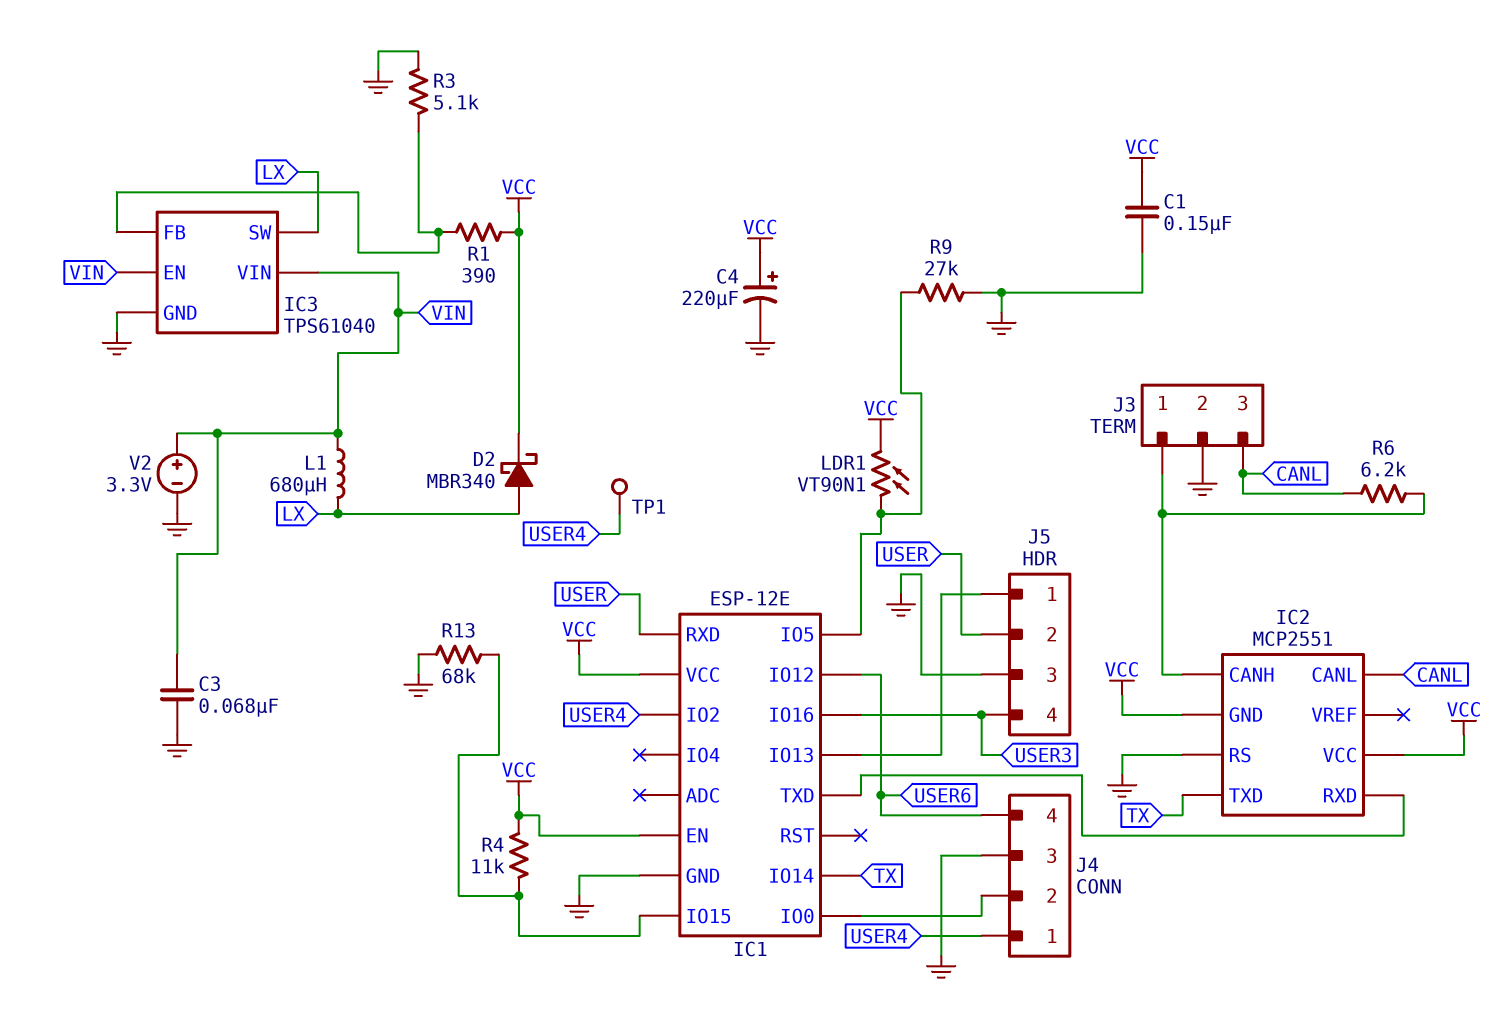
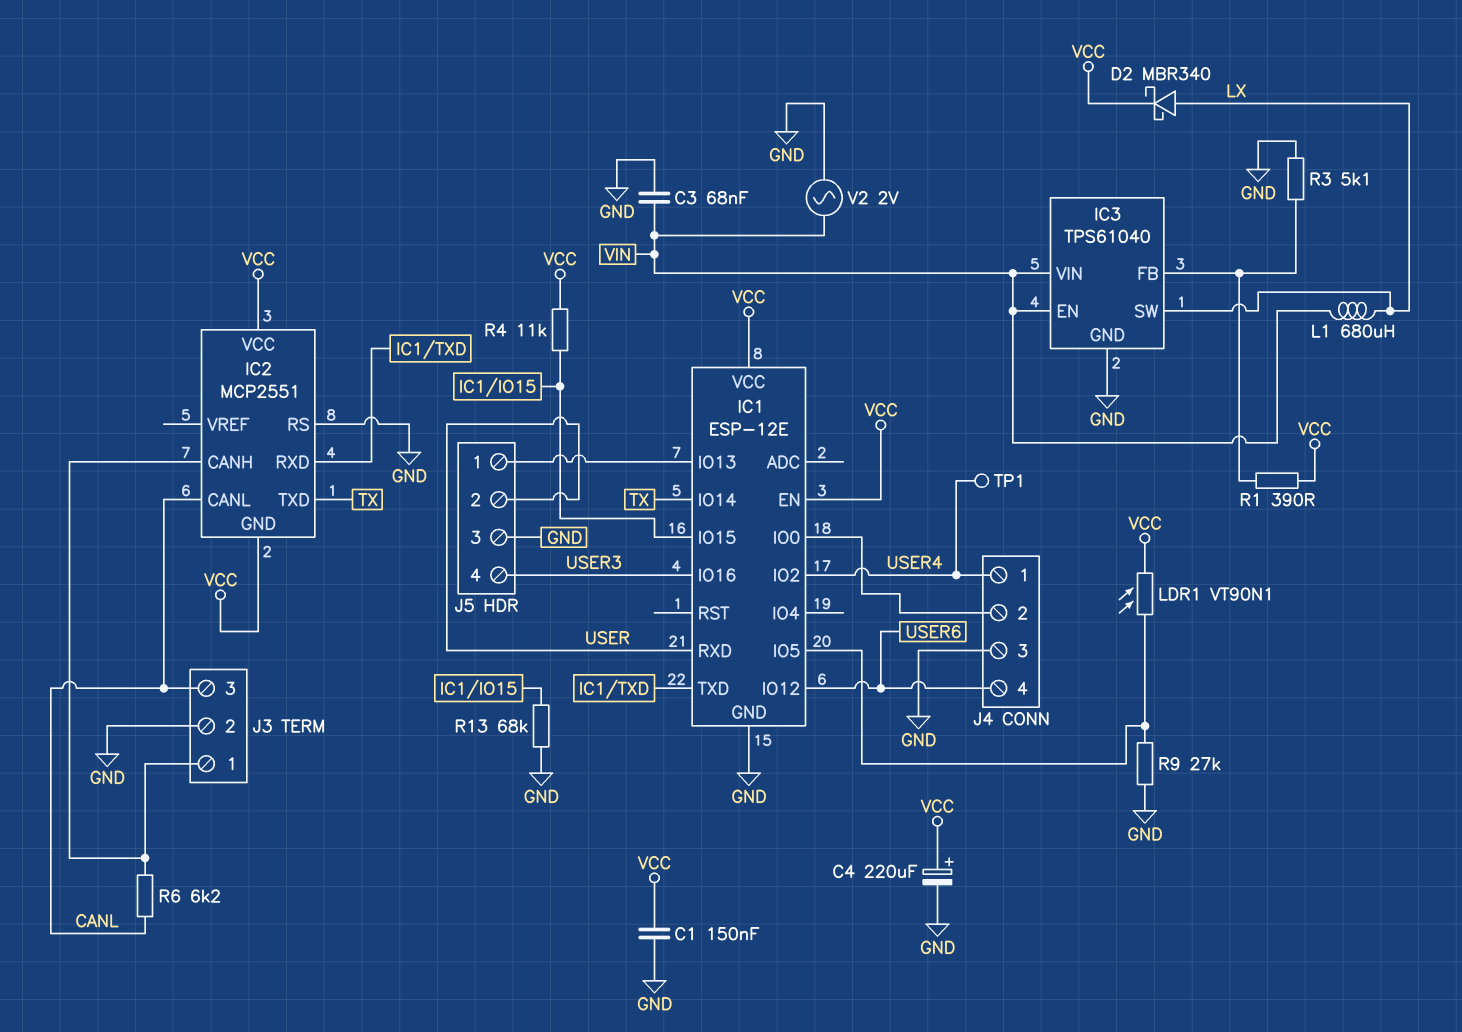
V2: 3.3V (plus VIN, minus GND) -> AC 2V (GND, VIN)

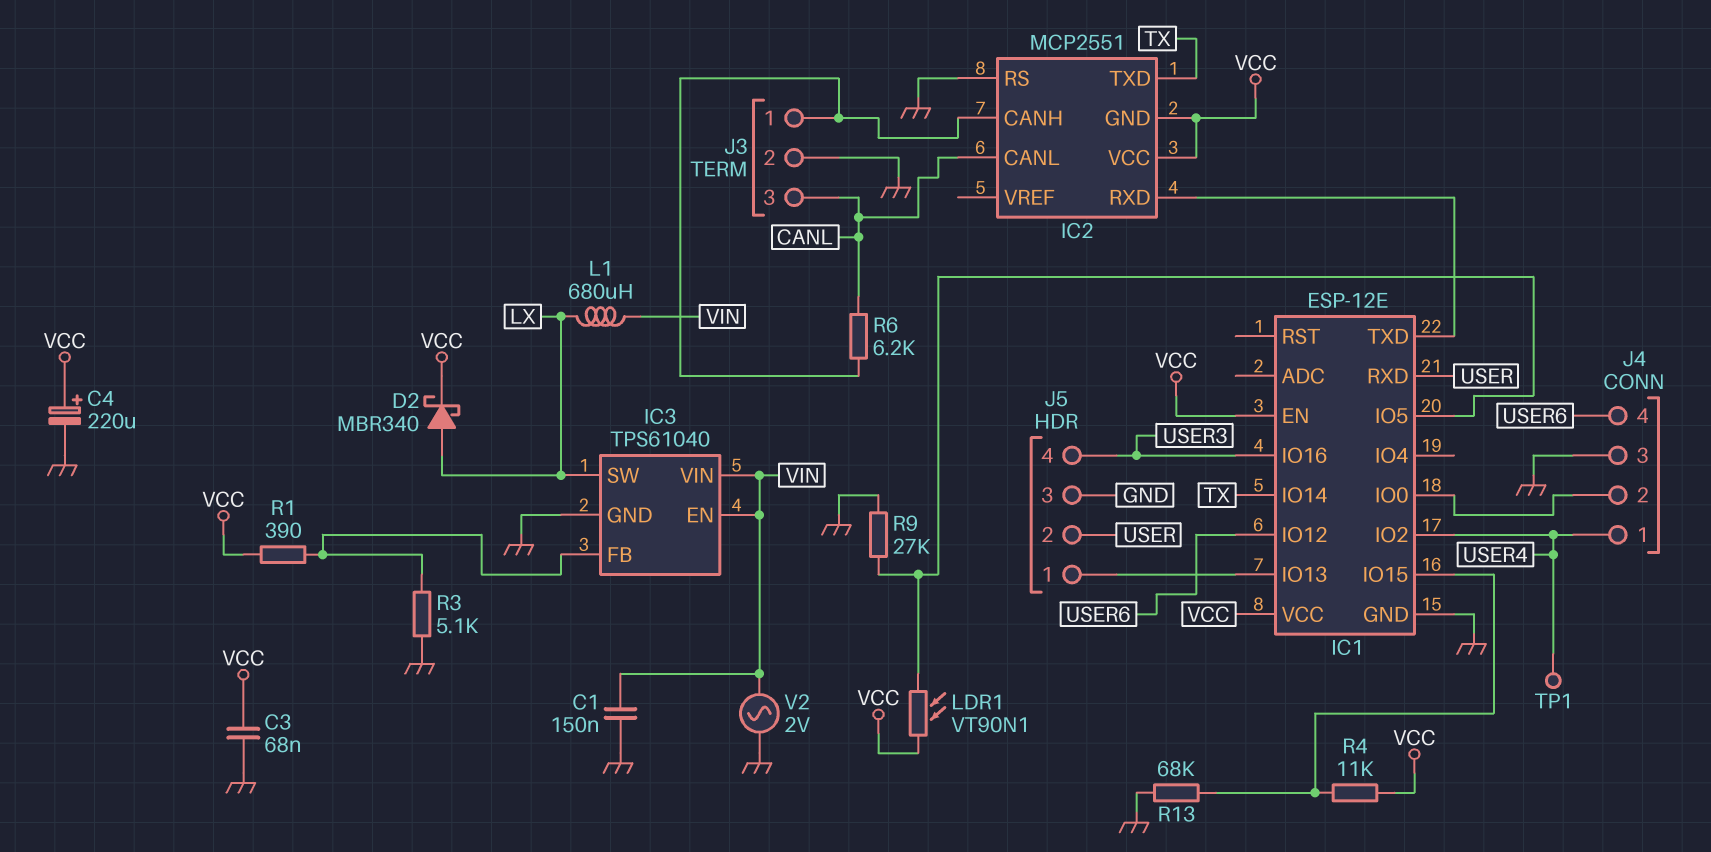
C1: 150nF (GND, VCC) -> 150nF (GND, VIN)
C3: 68nF (GND, VIN) -> 68nF (GND, VCC)

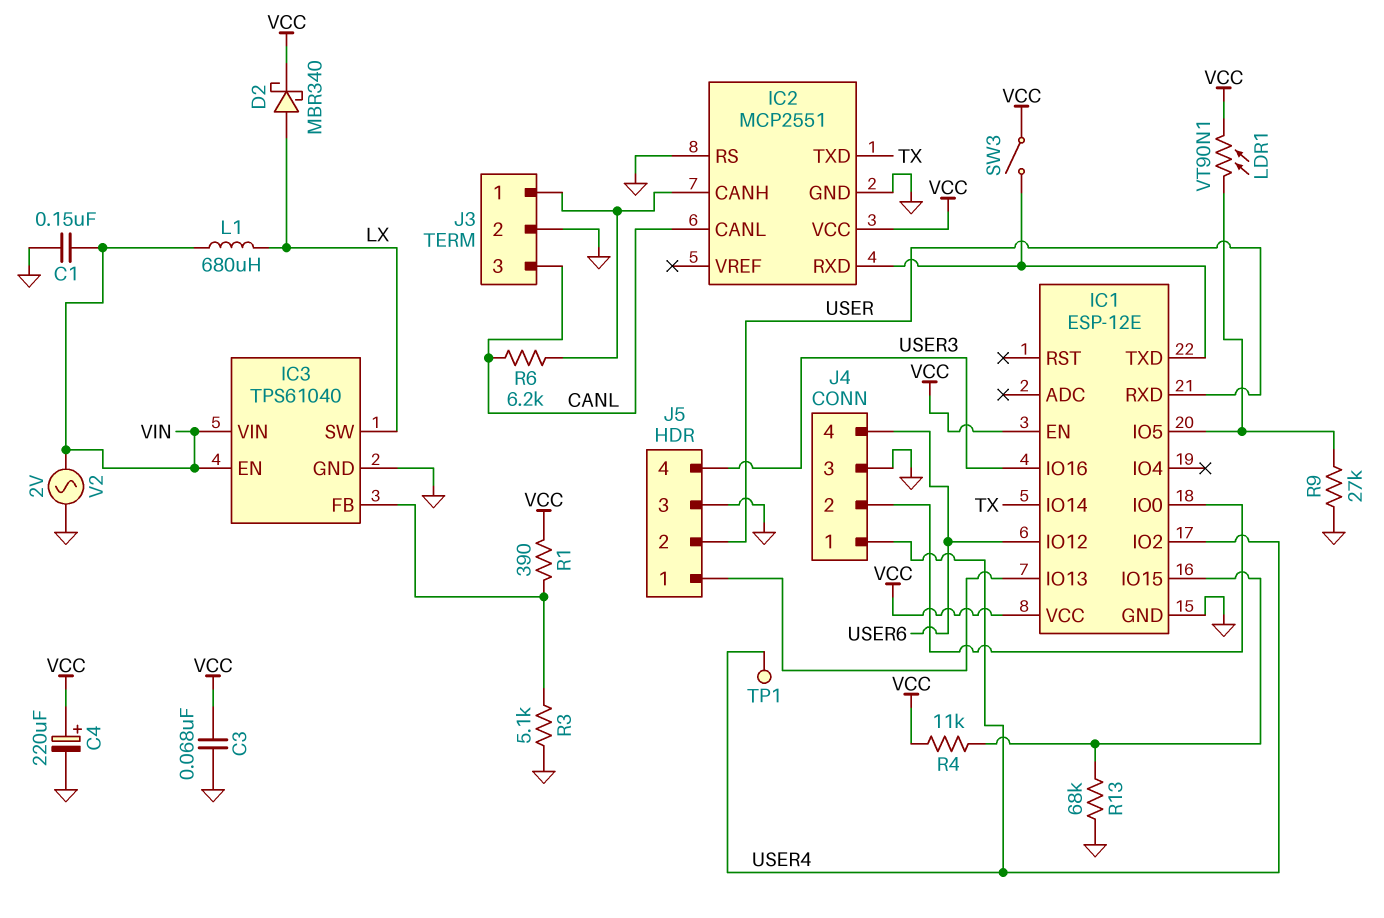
IC2 pin GND: VCC -> GND
SW3: none -> switch (IC1/TXD, VCC)

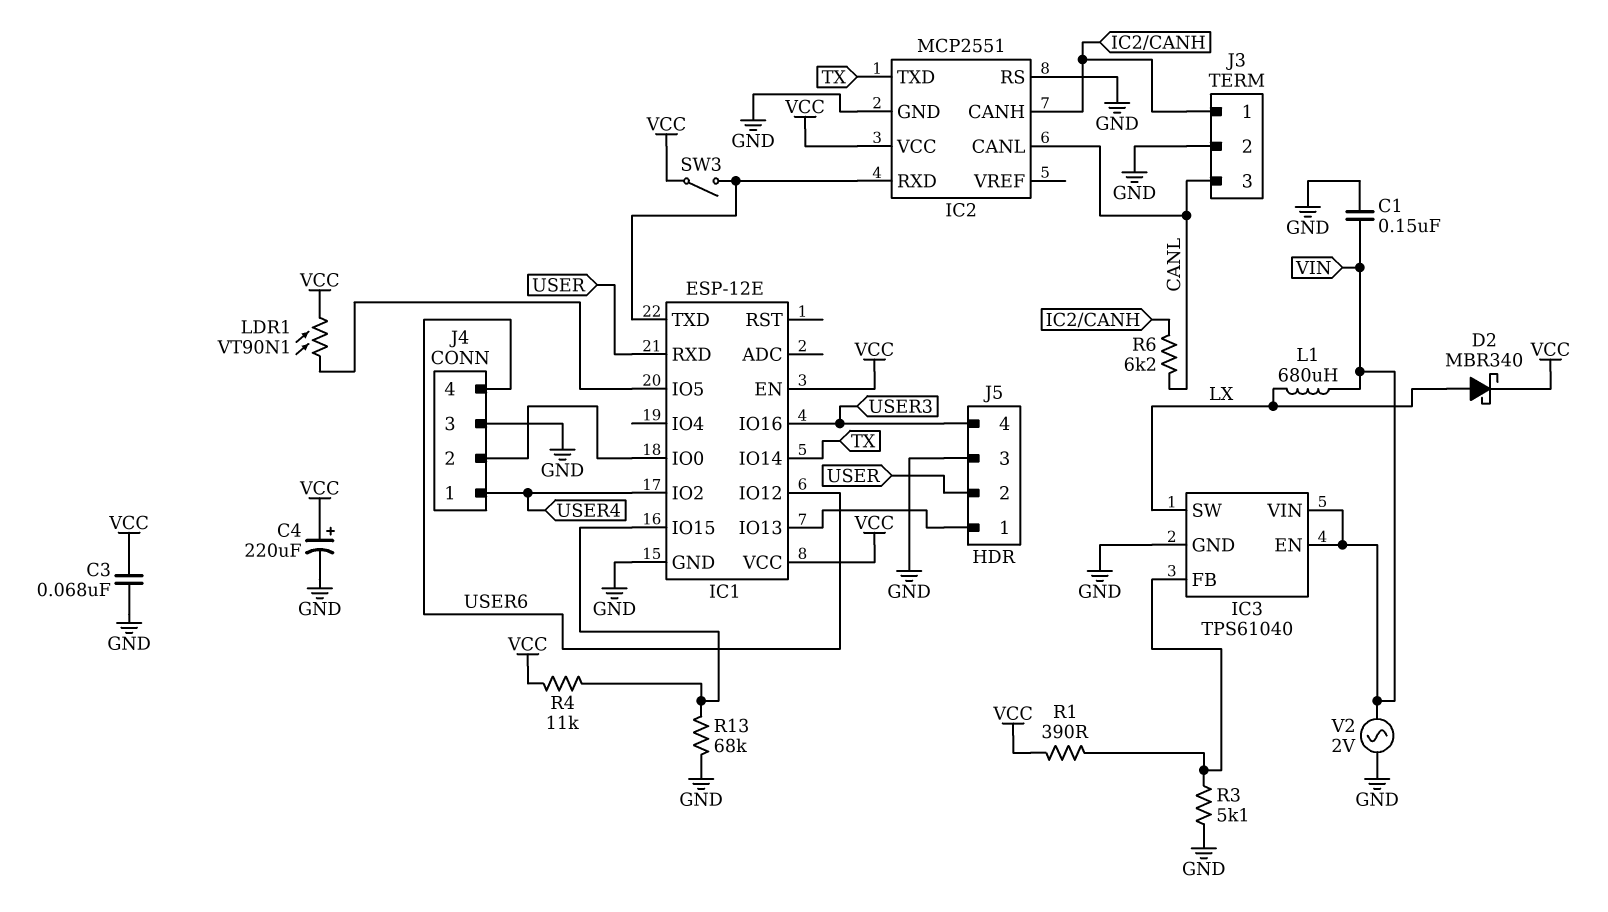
R9: 27k (GND, IC1/IO5) -> none
TP1: test point (USER4) -> none

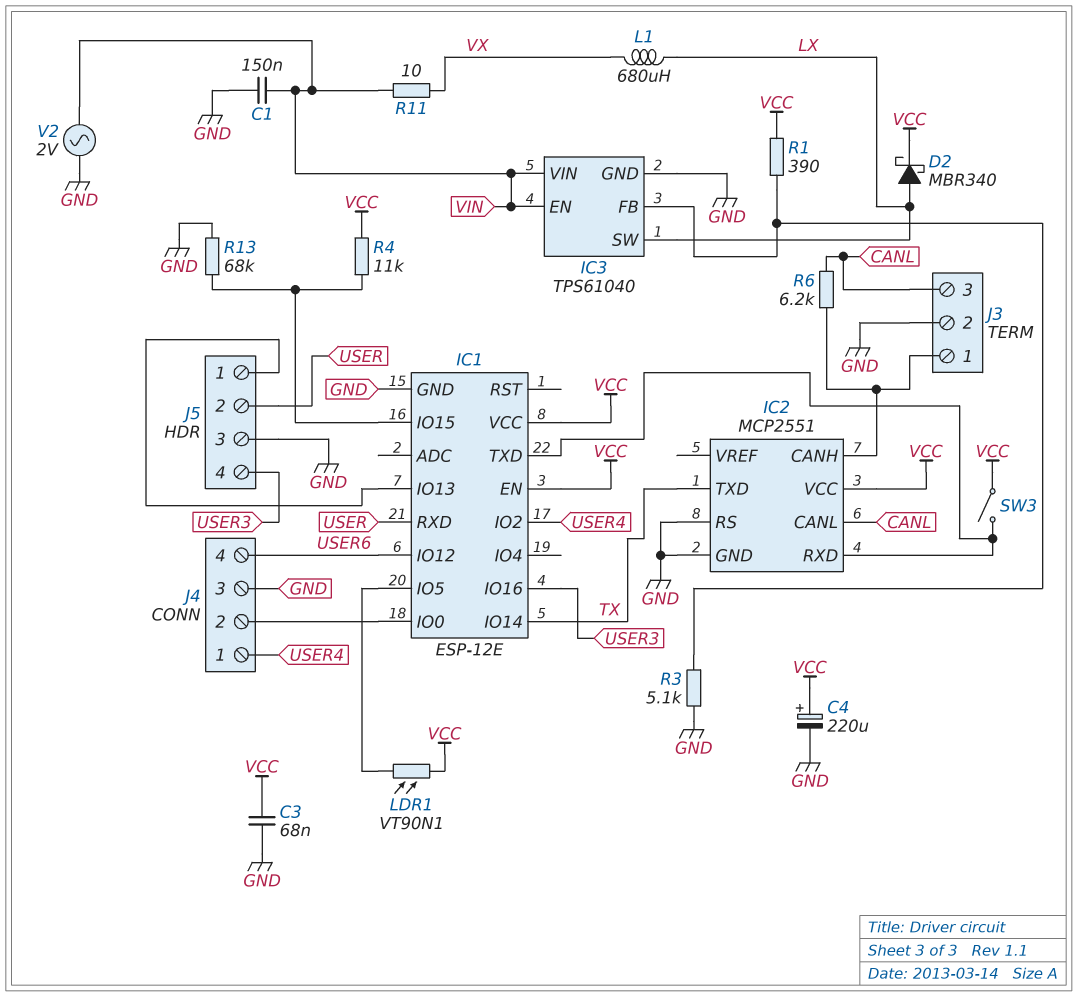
L1: 680uH (LX, VIN) -> 680uH (LX, VX)
R11: none -> 10 (VIN, VX)

